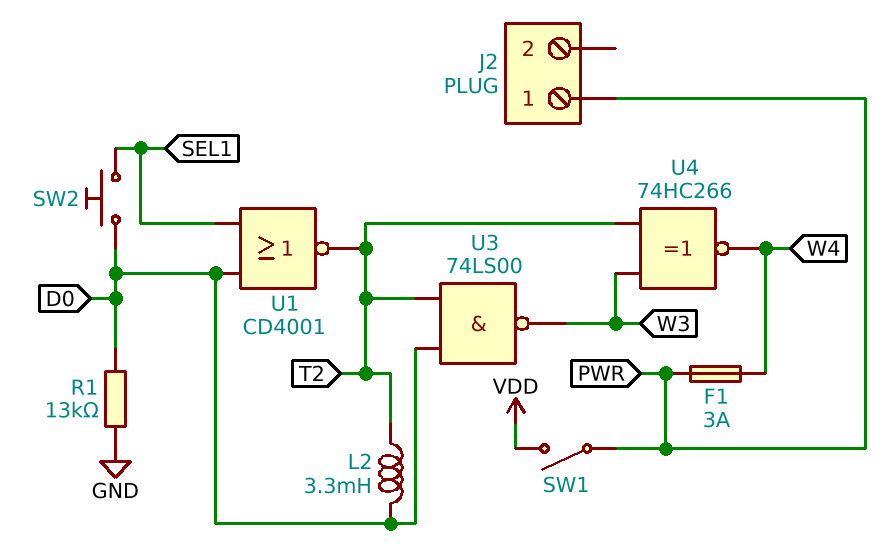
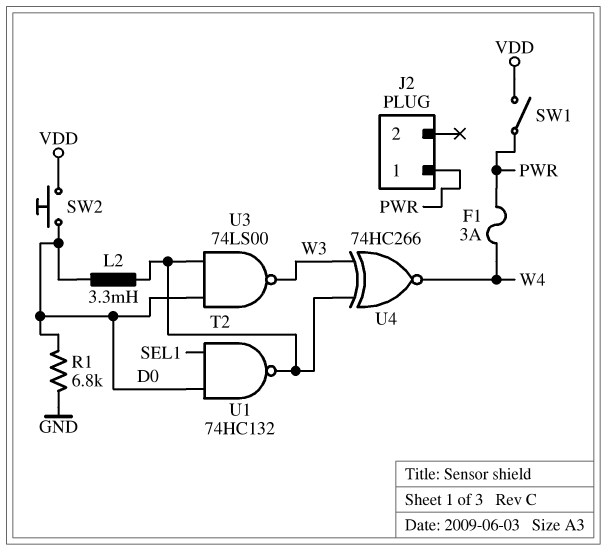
R1: 13k (D0, GND) -> 6.8k (D0, GND)
SW2: button (D0, SEL1) -> button (D0, VDD)
U1: NOR CD4001 (in D0, in SEL1, out T2) -> NAND 74HC132 (in D0, in SEL1, out T2)

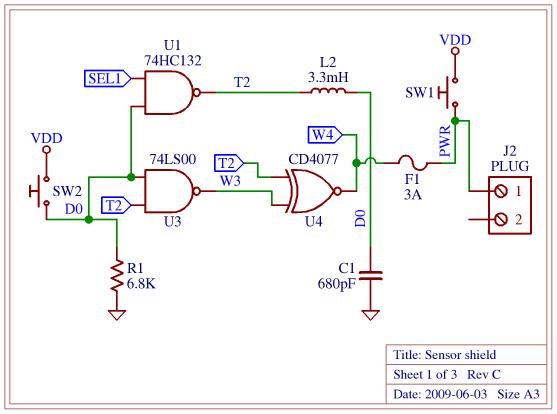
C1: none -> 680pF (D0, GND)
SW1: switch (PWR, VDD) -> button (PWR, VDD)
U4: XNOR 74HC266 (in T2, in W3, out W4) -> XNOR CD4077 (in T2, in W3, out W4)

